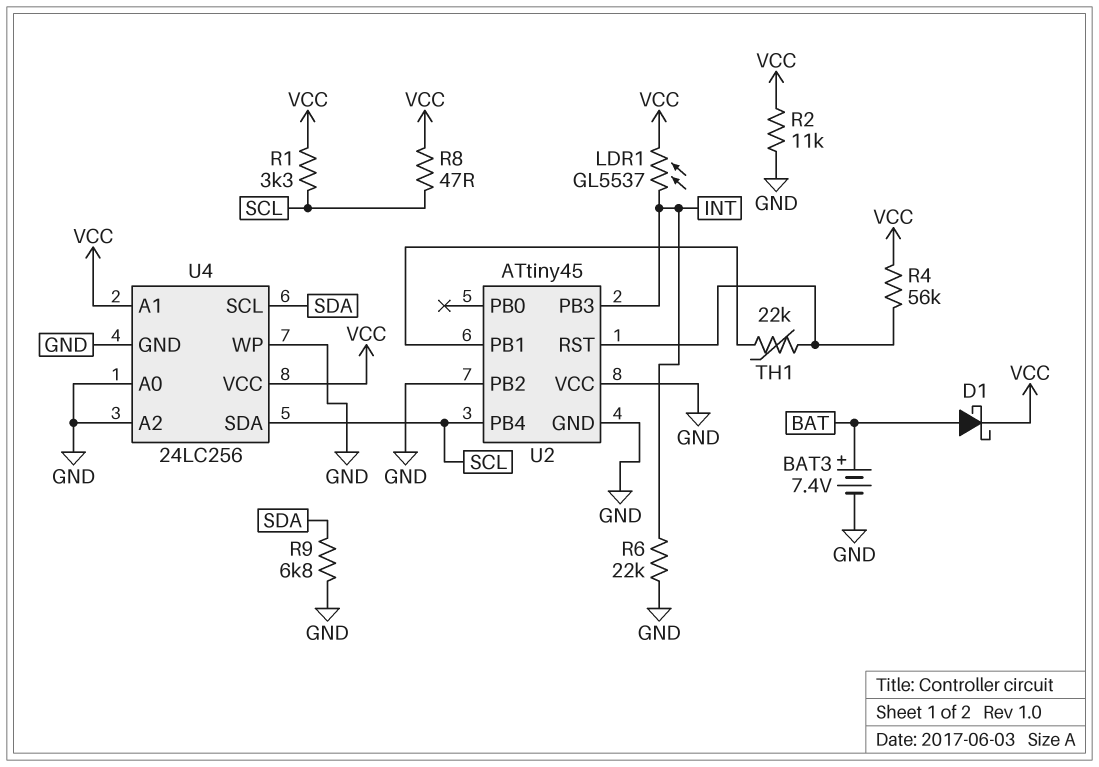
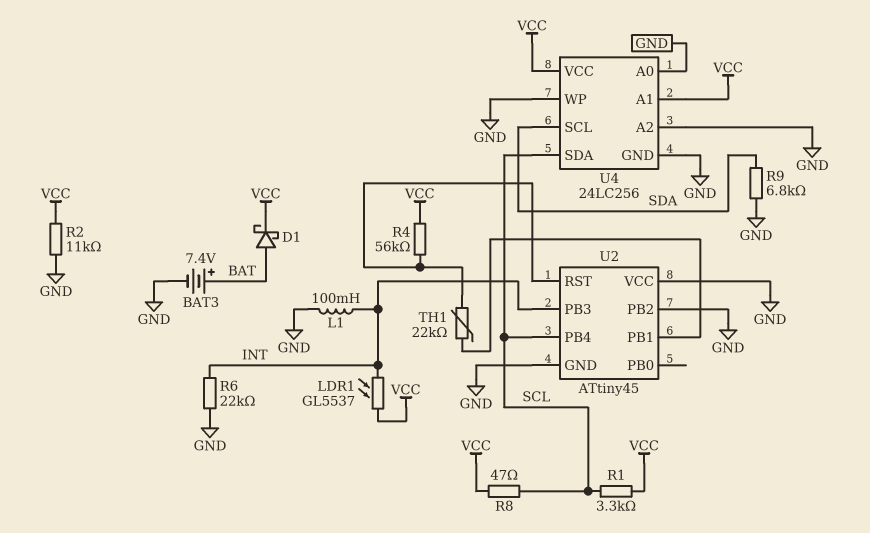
L1: none -> 100mH (GND, INT)

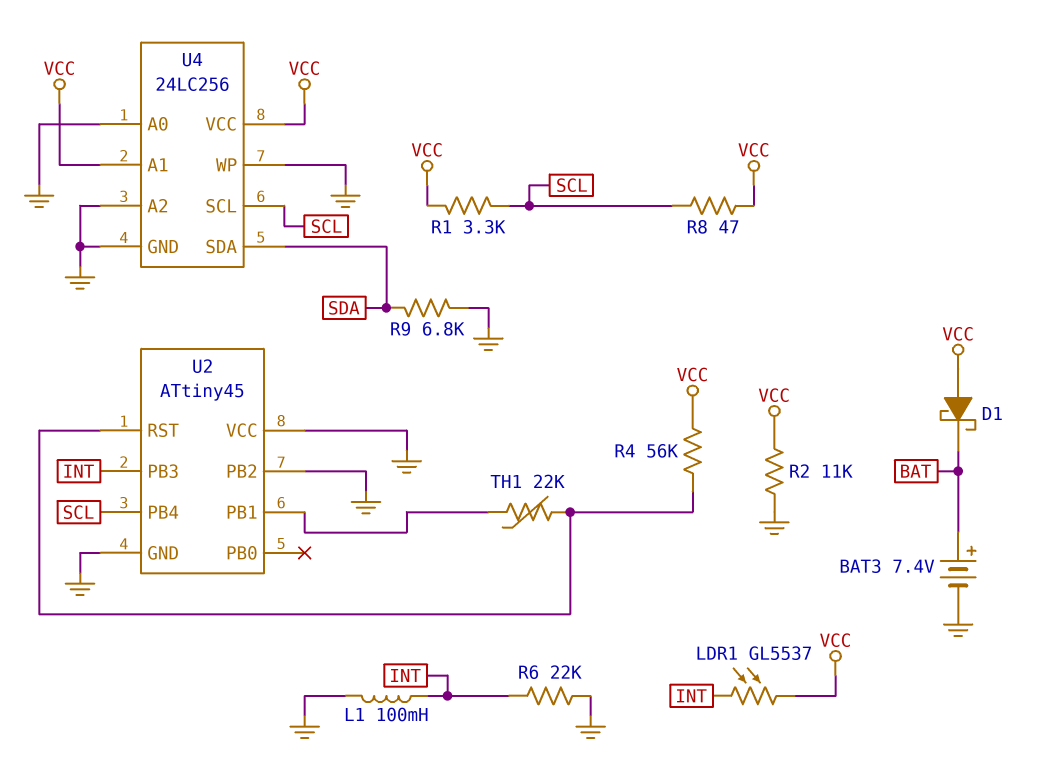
D1: schottky (A BAT, K VCC) -> schottky (A VCC, K BAT)
U4 pin SCL: SDA -> SCL
U4 pin SDA: SCL -> SDA

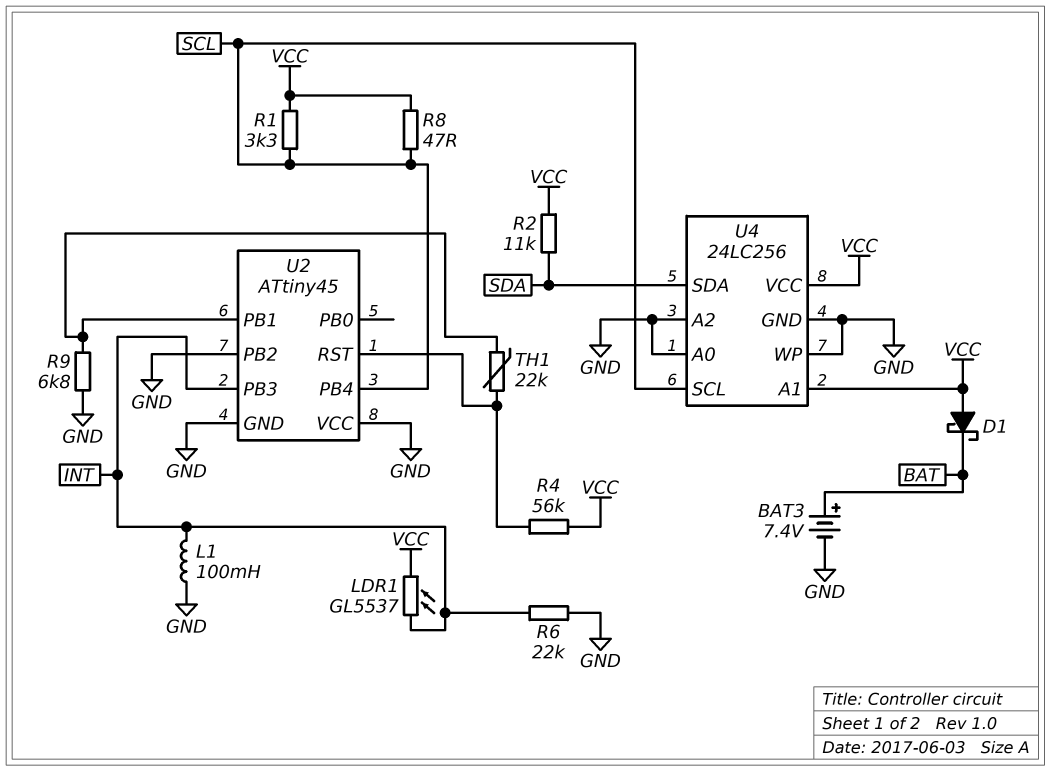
R2: 11k (GND, VCC) -> 11k (SDA, VCC)
R9: 6.8k (GND, SDA) -> 6.8k (GND, U2/PB1)

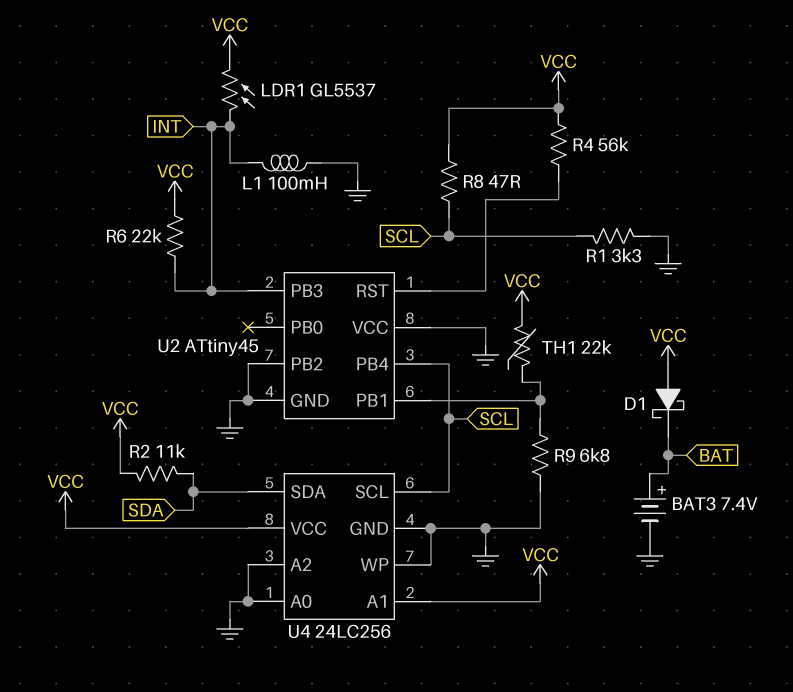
R1: 3.3k (SCL, VCC) -> 3.3k (GND, SCL)
R6: 22k (GND, INT) -> 22k (INT, VCC)
TH1: 22k (U2/PB1, U2/RST) -> 22k (U2/PB1, VCC)

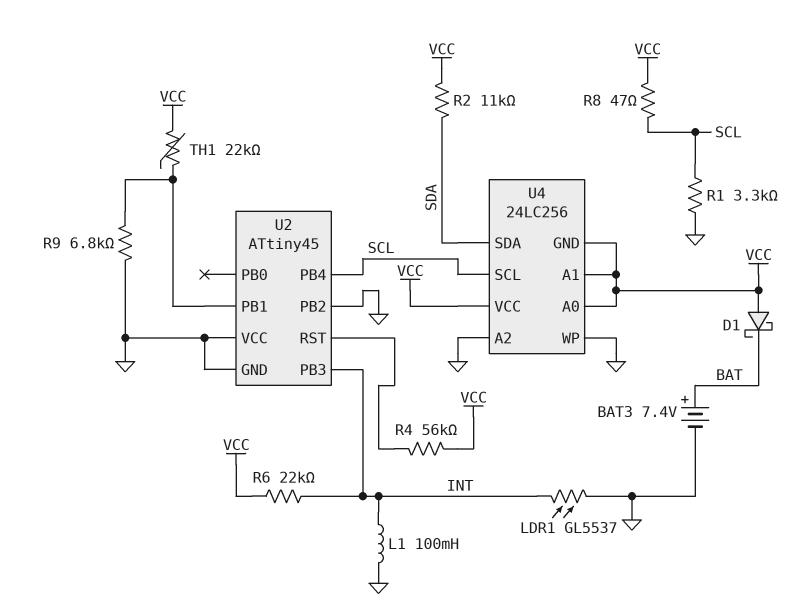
LDR1: GL5537 (INT, VCC) -> GL5537 (GND, INT)
U4 pin A0: GND -> VCC
U4 pin GND: GND -> VCC

